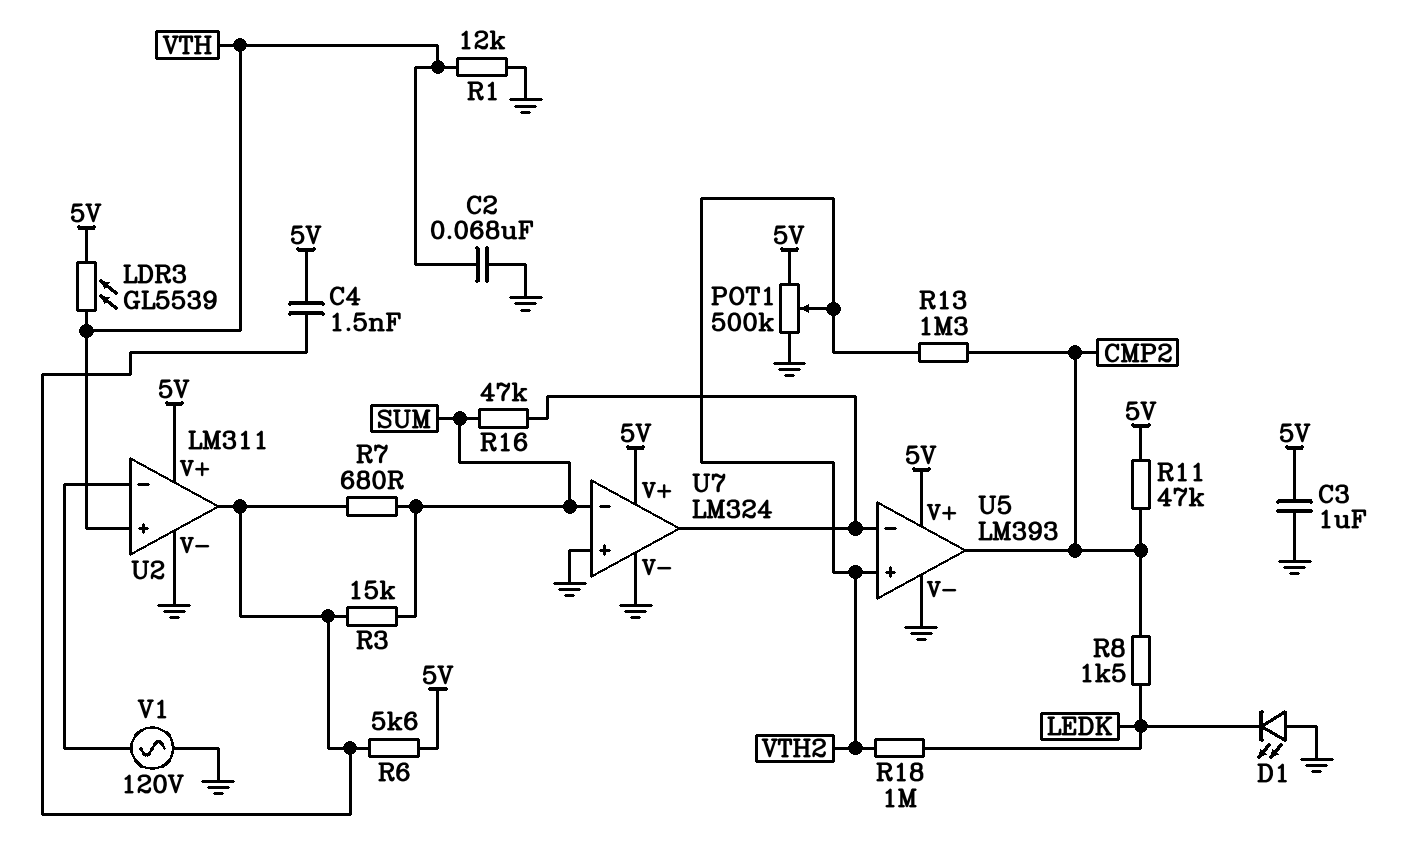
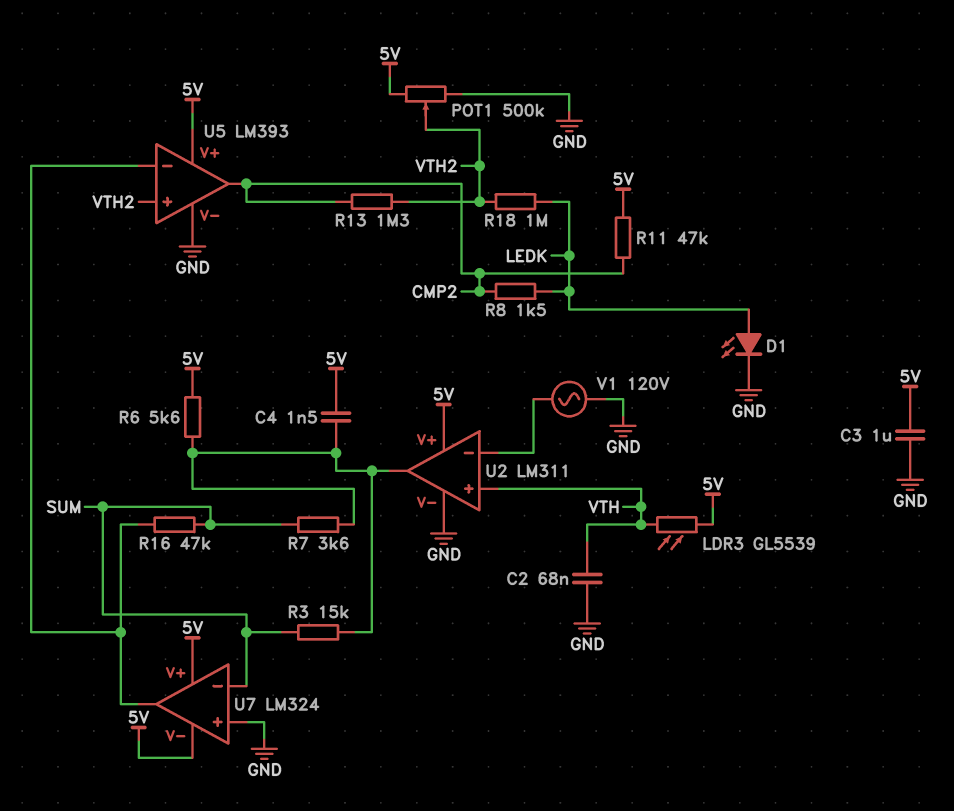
D1: LED (A GND, K LEDK) -> LED (A LEDK, K GND)
R1: 12k (GND, VTH) -> none
R7: 680 (SUM, U2/out) -> 3.6k (SUM, U2/out)
U7 pin V-: GND -> 5V

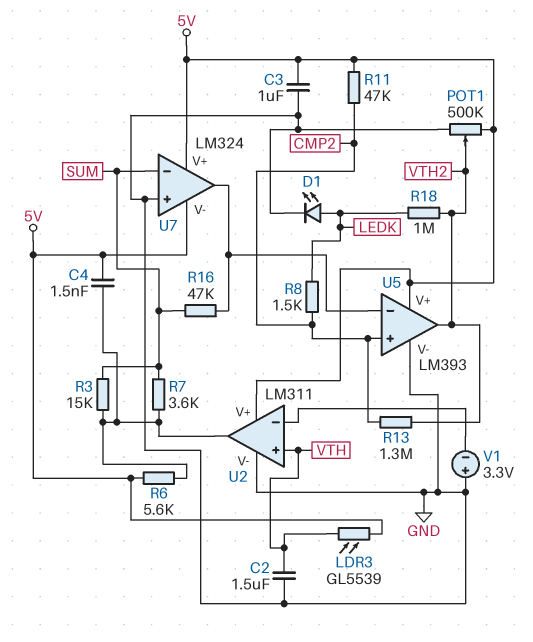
C2: 68nF (GND, VTH) -> 1.5uF (GND, VTH)
U5 pin in+: VTH2 -> CMP2
U5 pin out: CMP2 -> VTH2
V1: AC 120V (GND, U2/in-) -> 3.3V (plus GND, minus U2/in-)

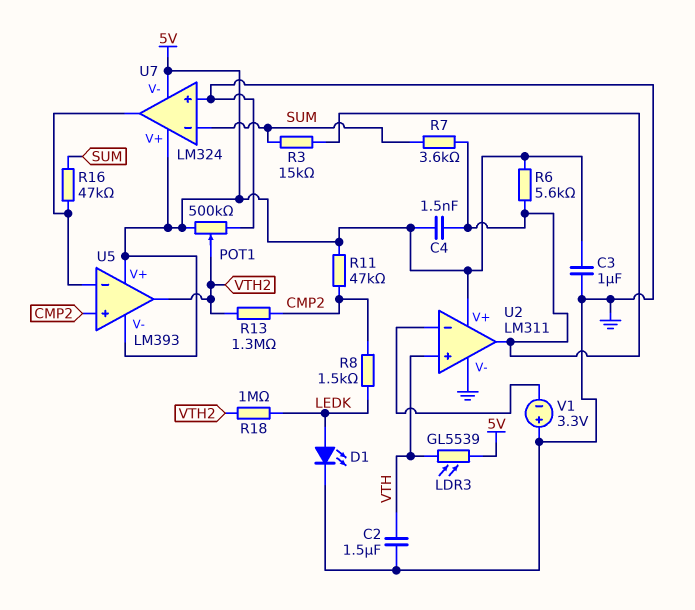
U5 pin V-: GND -> 5V

